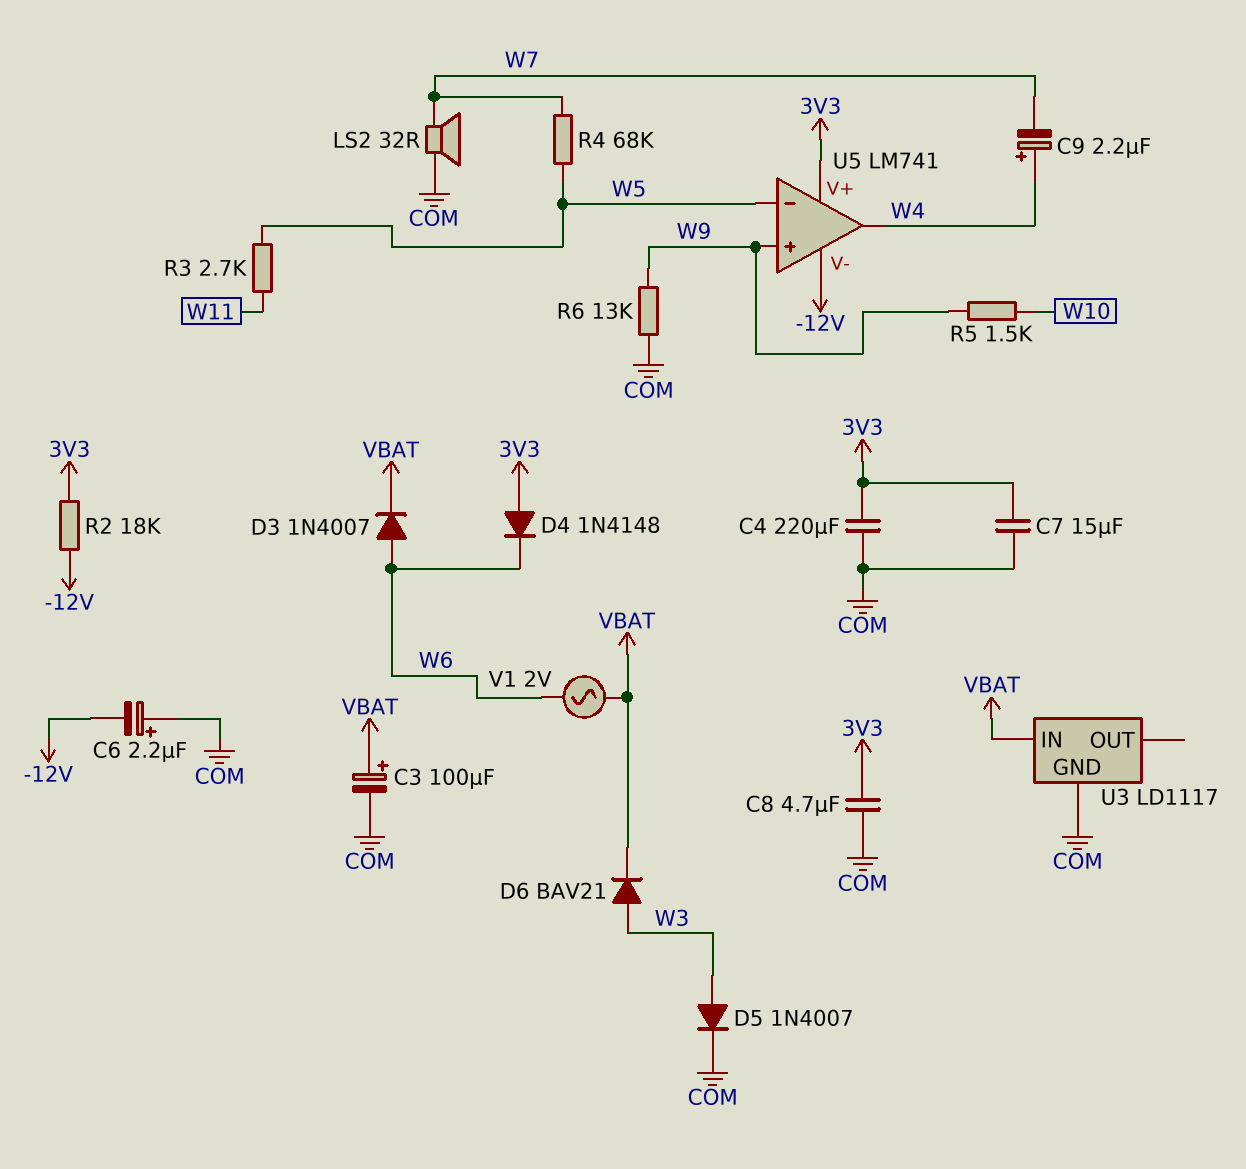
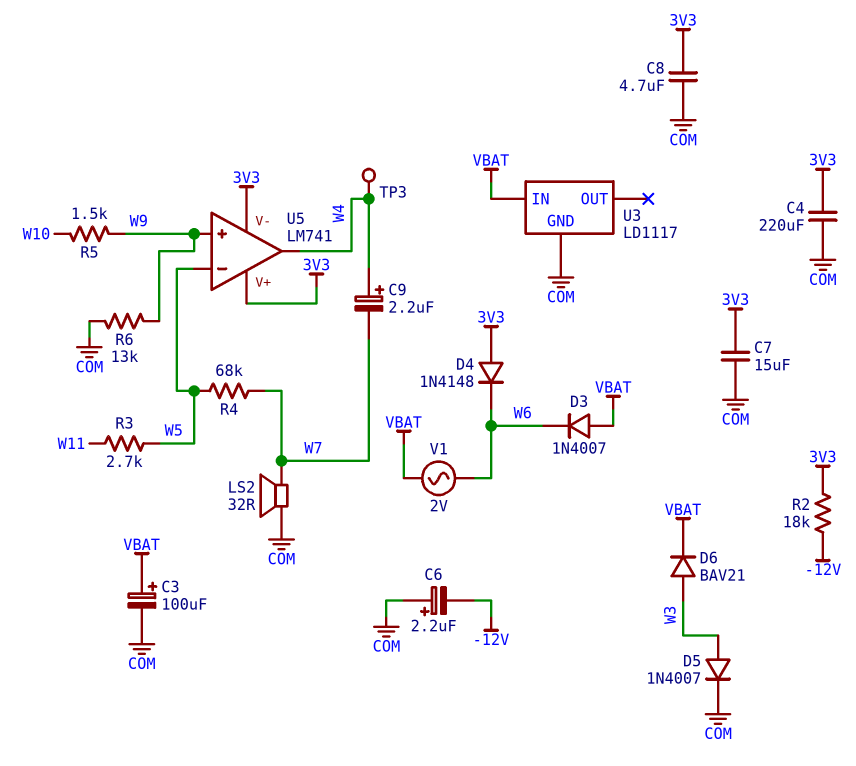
D3: diode 1N4007 (A W6, K VBAT) -> diode 1N4007 (A VBAT, K W6)
TP3: none -> test point (W4)
U5 pin V-: -12V -> 3V3

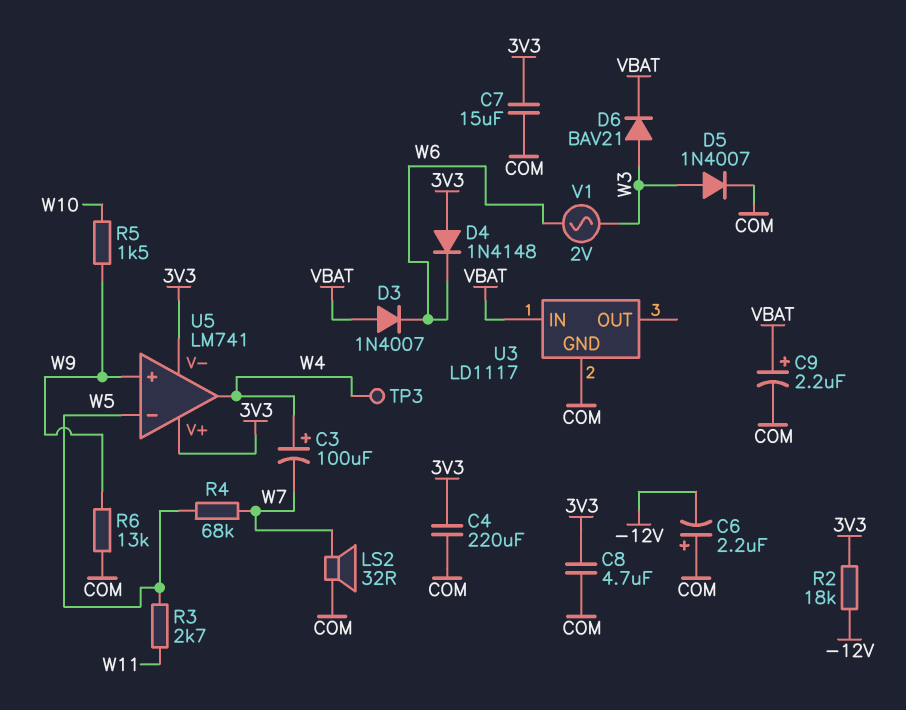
C3: 100uF (plus VBAT, minus COM) -> 100uF (plus W4, minus W7)
C9: 2.2uF (plus W4, minus W7) -> 2.2uF (plus VBAT, minus COM)
V1: AC 2V (VBAT, W6) -> AC 2V (W3, W6)

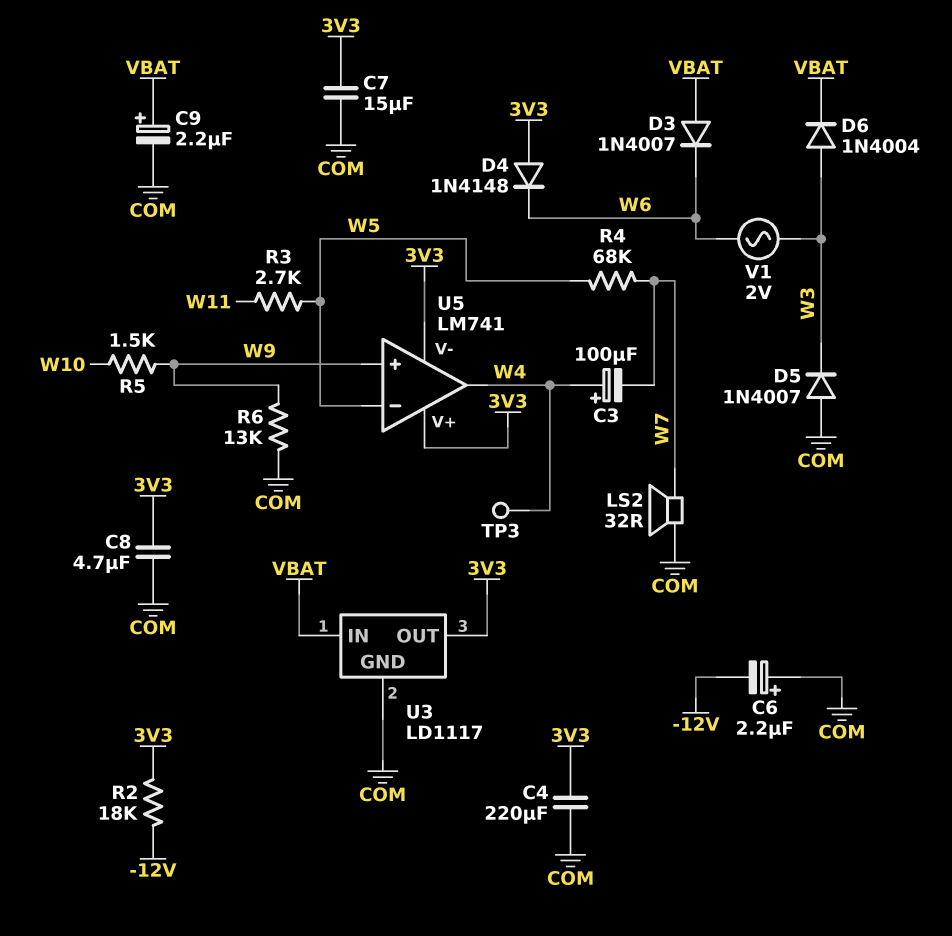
D5: diode 1N4007 (A W3, K COM) -> diode 1N4007 (A COM, K W3)
D6: diode BAV21 (A W3, K VBAT) -> diode 1N4004 (A W3, K VBAT)
U3 pin OUT: none -> 3V3

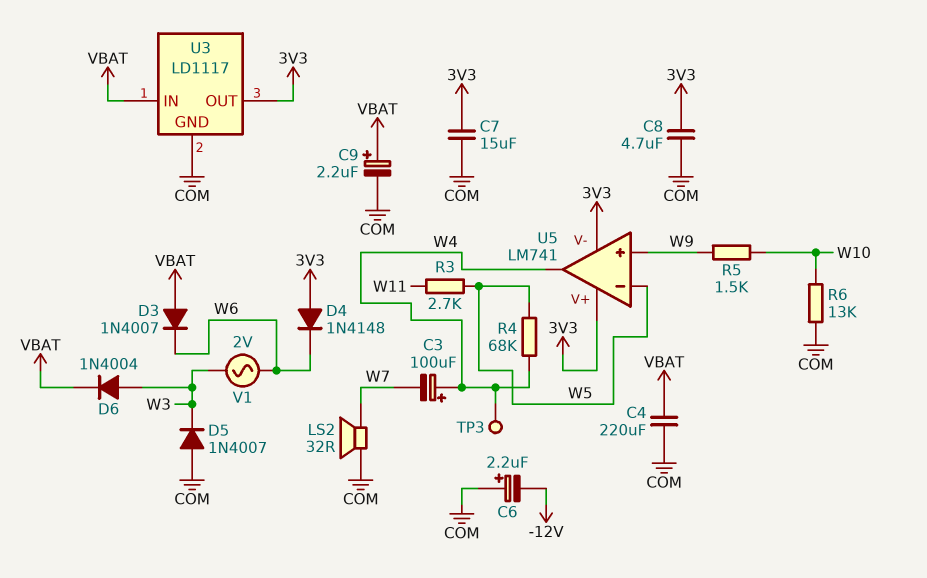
C4: 220uF (3V3, COM) -> 220uF (COM, VBAT)
R2: 18k (-12V, 3V3) -> none
R4: 68k (W5, W7) -> 68k (W4, W5)
R6: 13k (COM, W9) -> 13k (COM, W10)

